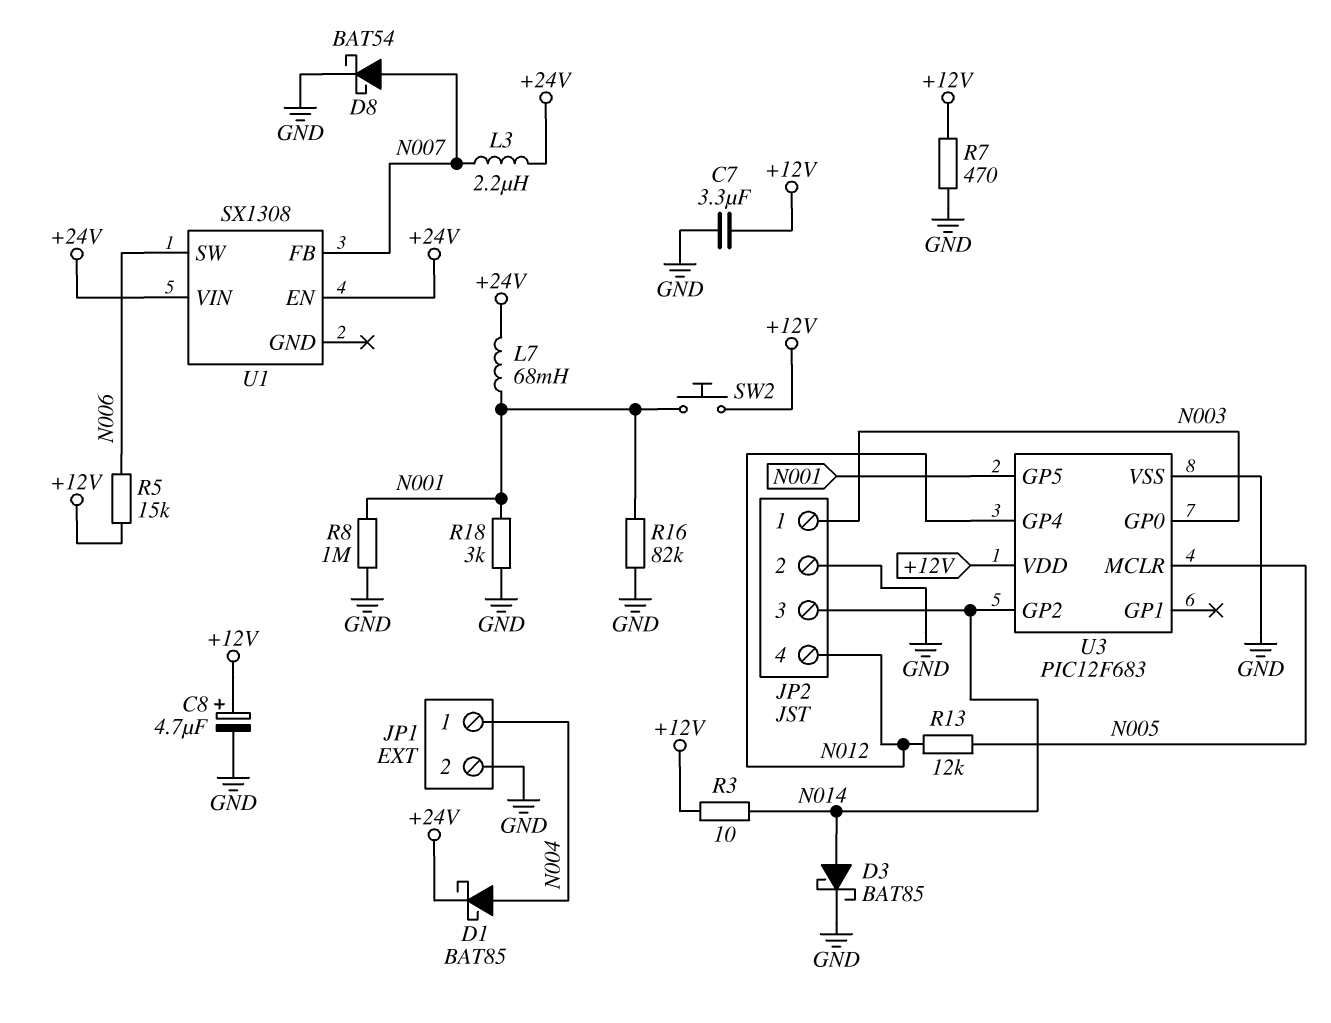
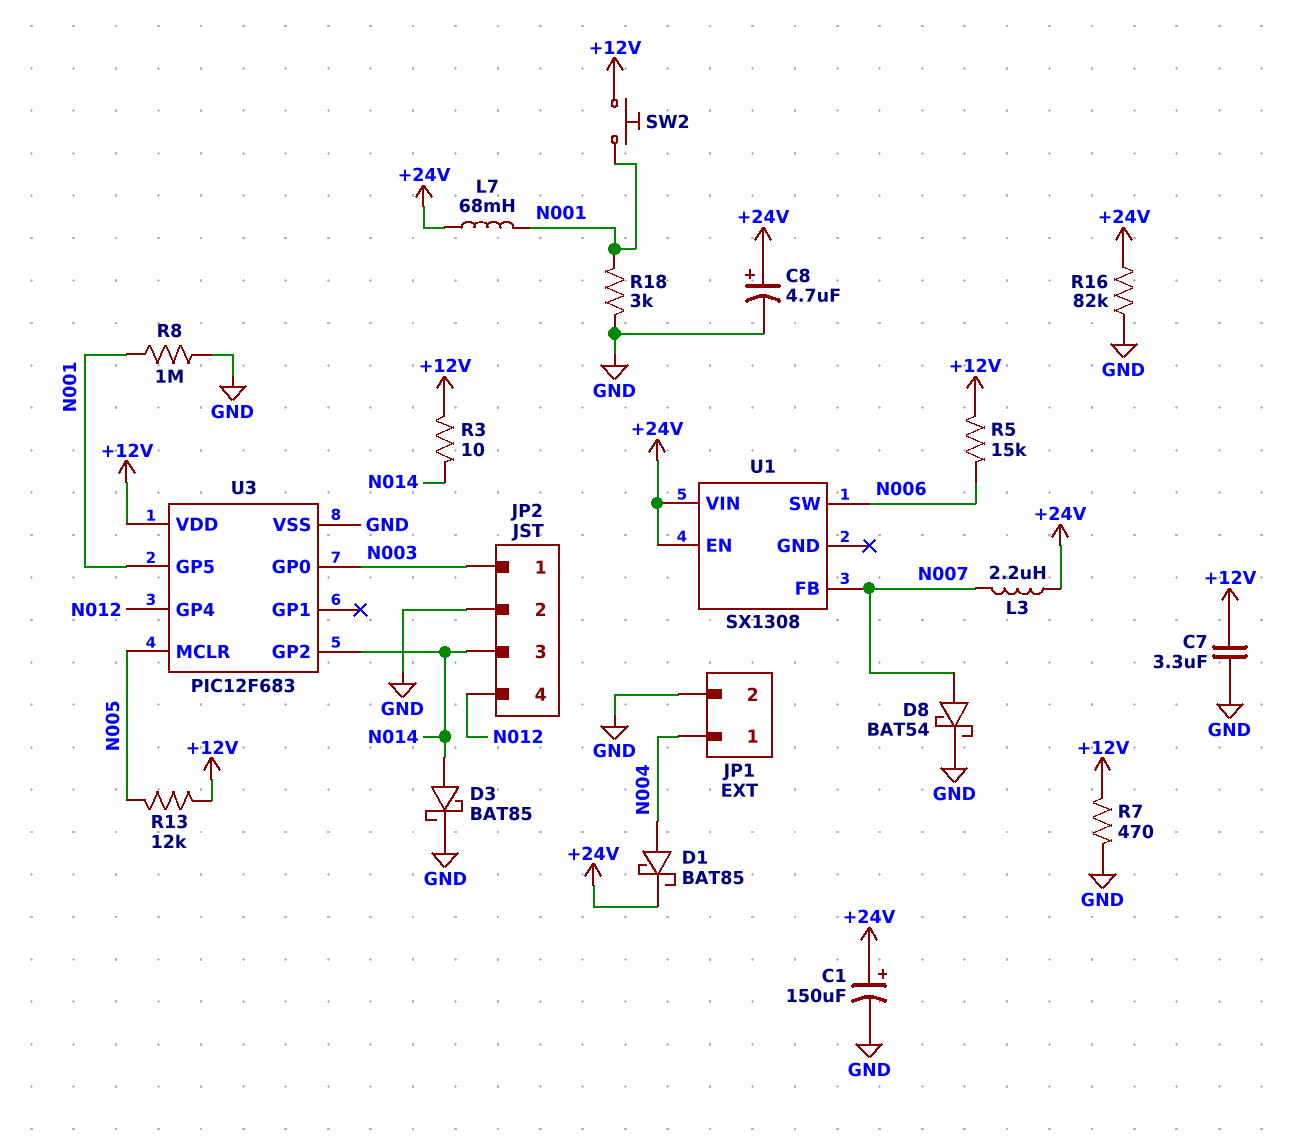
C1: none -> 150uF (plus +24V, minus GND)
C8: 4.7uF (plus +12V, minus GND) -> 4.7uF (plus +24V, minus GND)
R13: 12k (N005, N012) -> 12k (+12V, N005)
R16: 82k (GND, N001) -> 82k (+24V, GND)

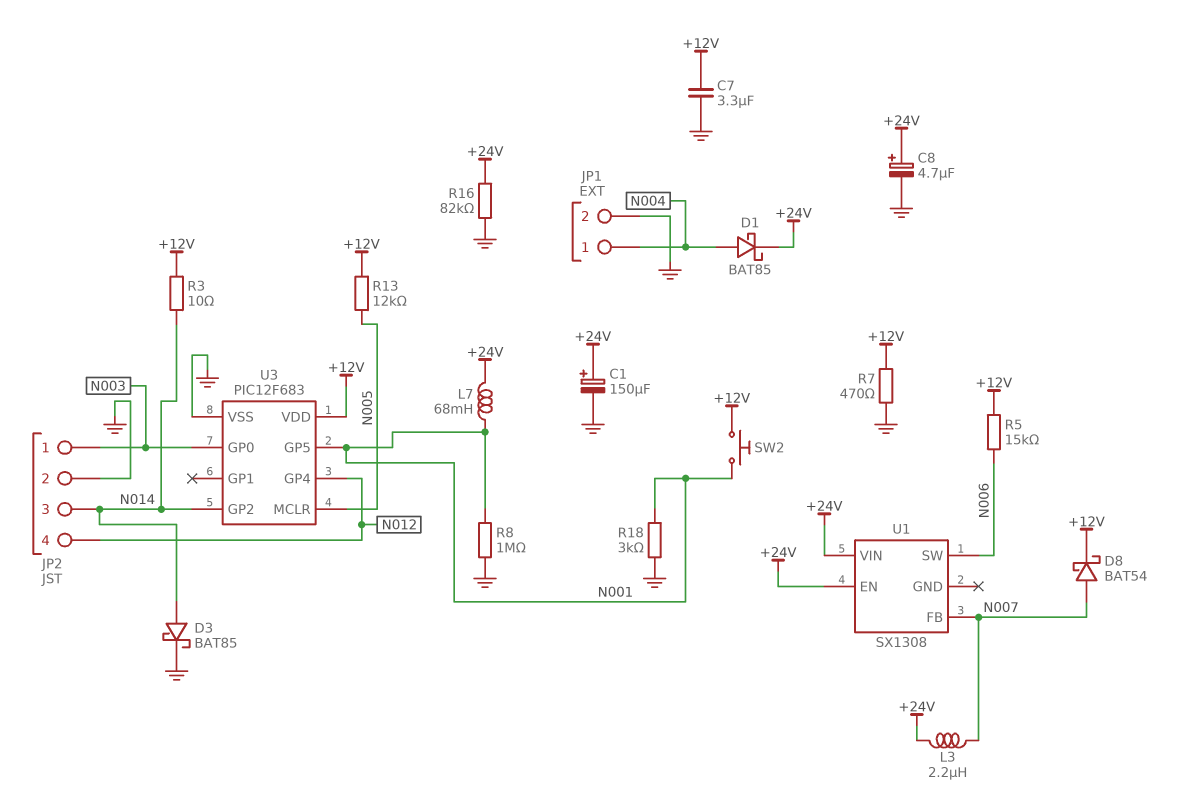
D8: schottky BAT54 (A N007, K GND) -> schottky BAT54 (A N007, K +12V)

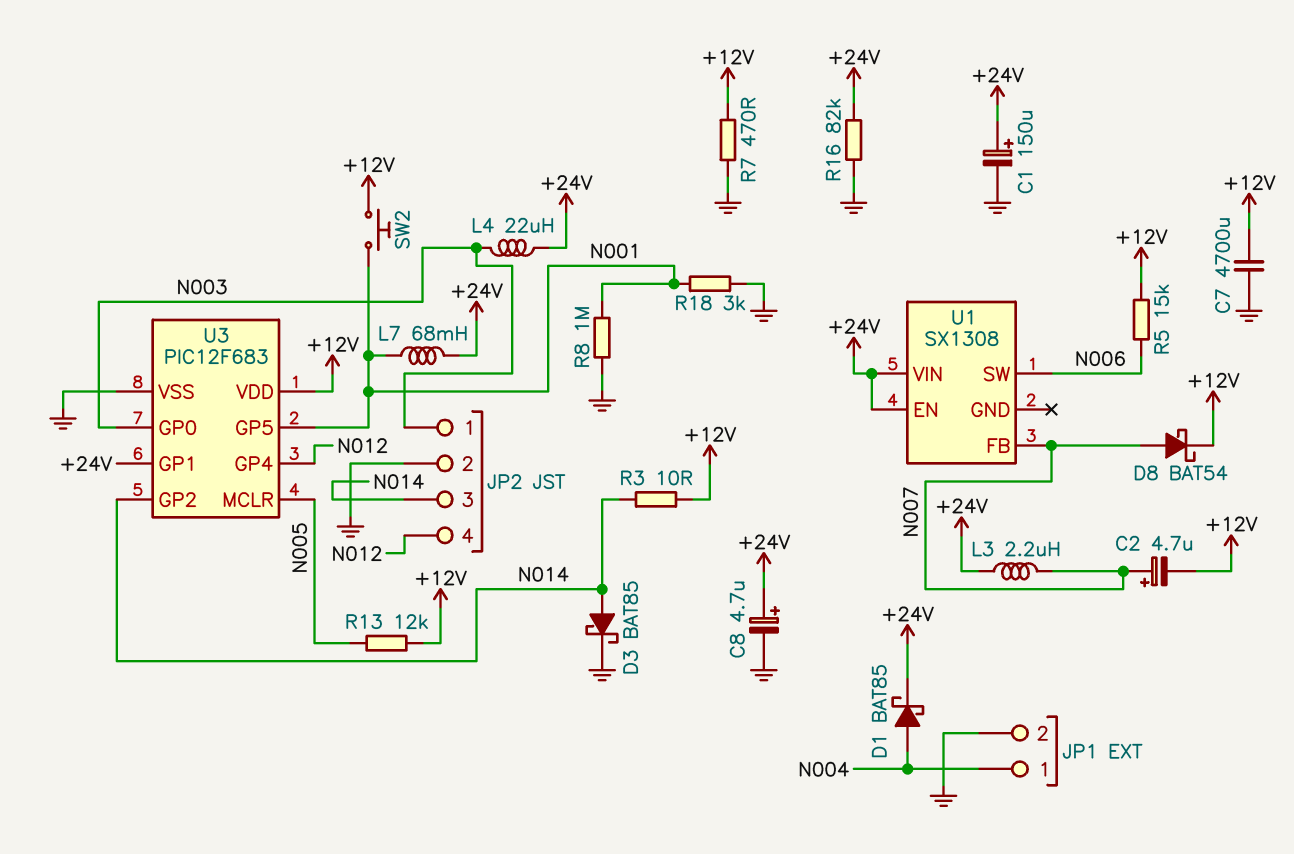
C2: none -> 4.7uF (plus N007, minus +12V)
C7: 3.3uF (+12V, GND) -> 4700uF (+12V, GND)
L4: none -> 22uH (+24V, N003)
U3 pin GP1: none -> +24V

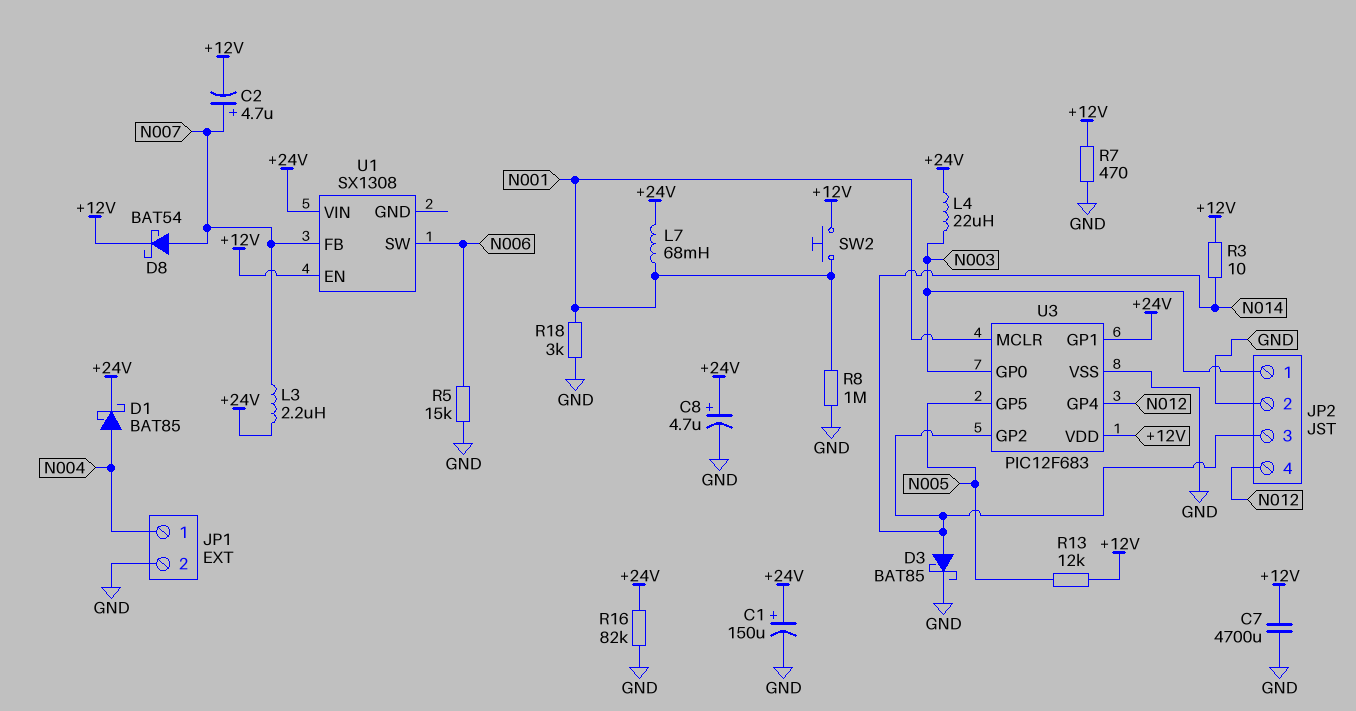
R5: 15k (+12V, N006) -> 15k (GND, N006)
U1 pin EN: +24V -> +12V
U3 pin GP5: N001 -> N005
U3 pin MCLR: N005 -> N001

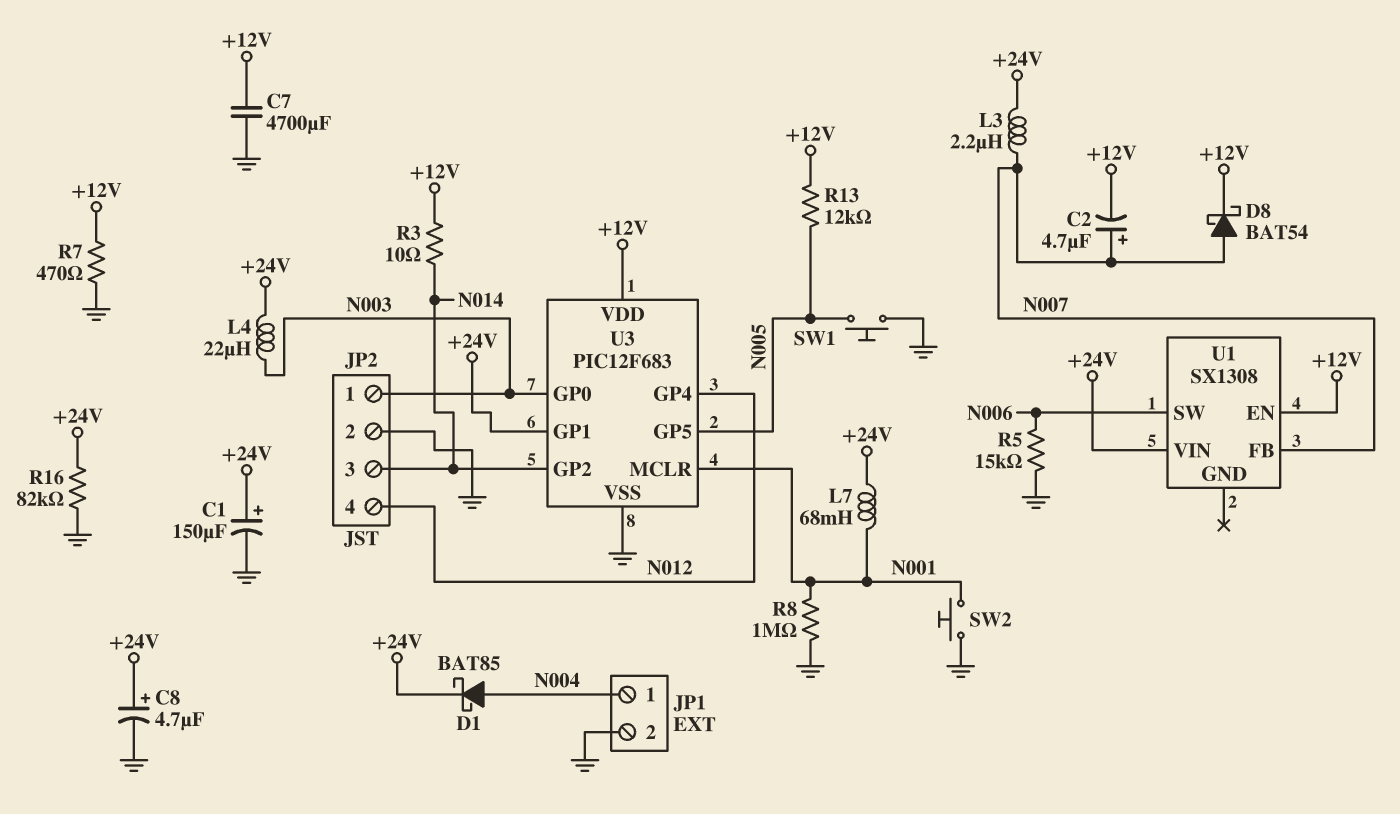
D3: schottky BAT85 (A N014, K GND) -> none
R18: 3k (GND, N001) -> none
SW1: none -> button (GND, N005)
SW2: button (+12V, N001) -> button (GND, N001)

